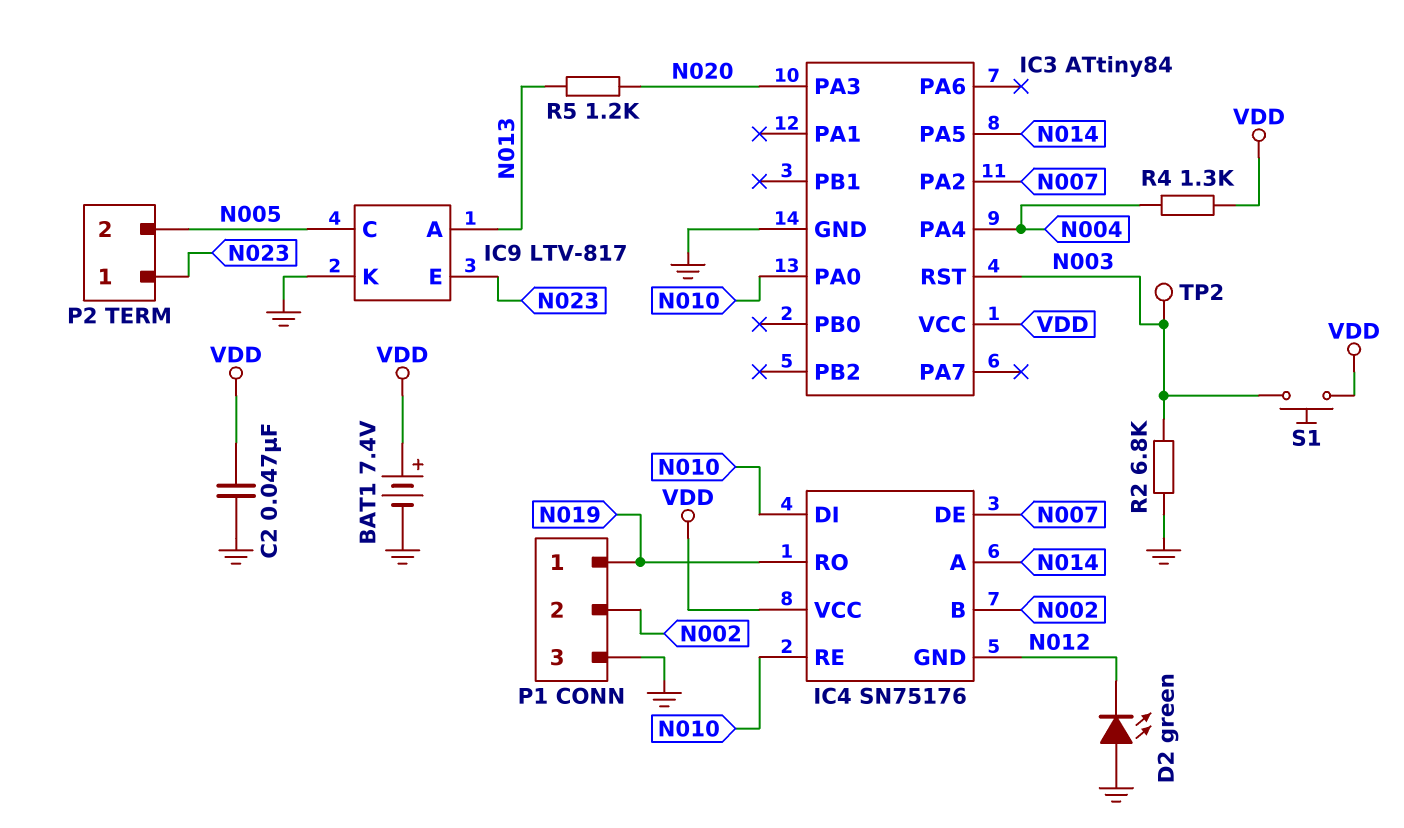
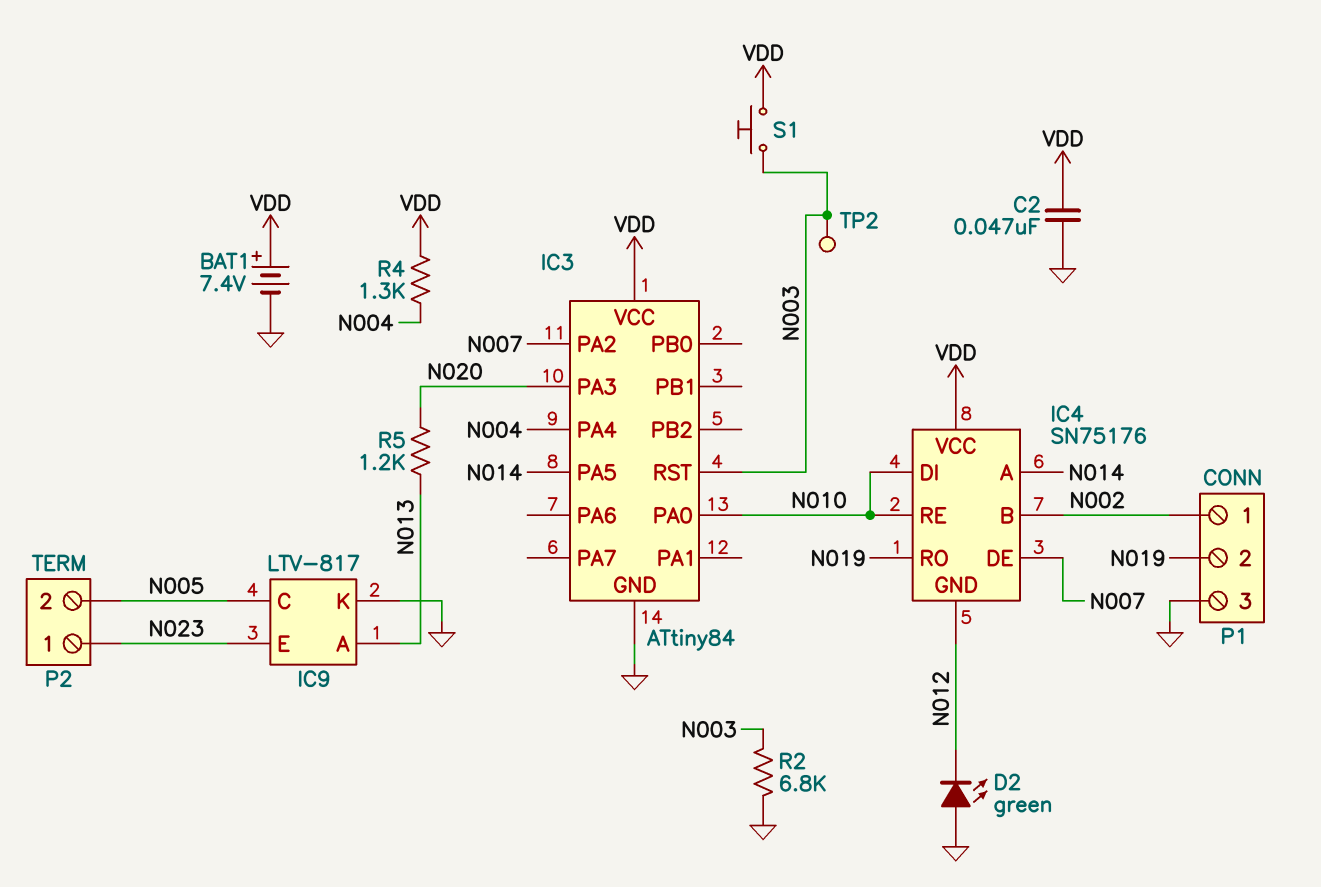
P1 pin 1: N019 -> N002
P1 pin 2: N002 -> N019

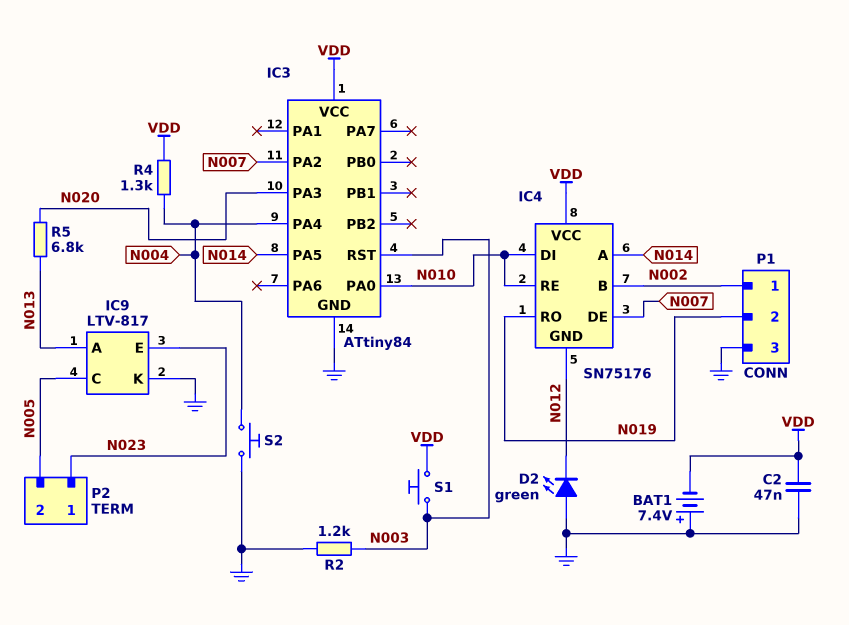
BAT1: 7.4V (plus VDD, minus GND) -> 7.4V (plus GND, minus VDD)
R2: 6.8k (GND, N003) -> 1.2k (GND, N003)
R5: 1.2k (N013, N020) -> 6.8k (N013, N020)
S2: none -> button (GND, N004)
TP2: test point (N003) -> none

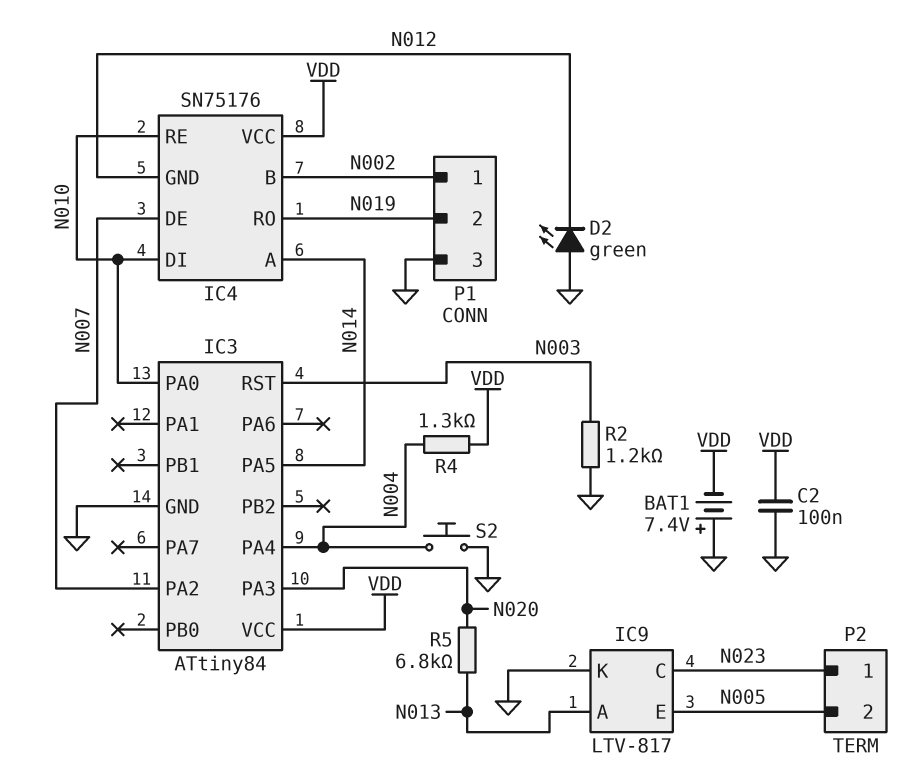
C2: 47nF (GND, VDD) -> 100nF (GND, VDD)
IC9 pin C: N005 -> N023
IC9 pin E: N023 -> N005
S1: button (N003, VDD) -> none

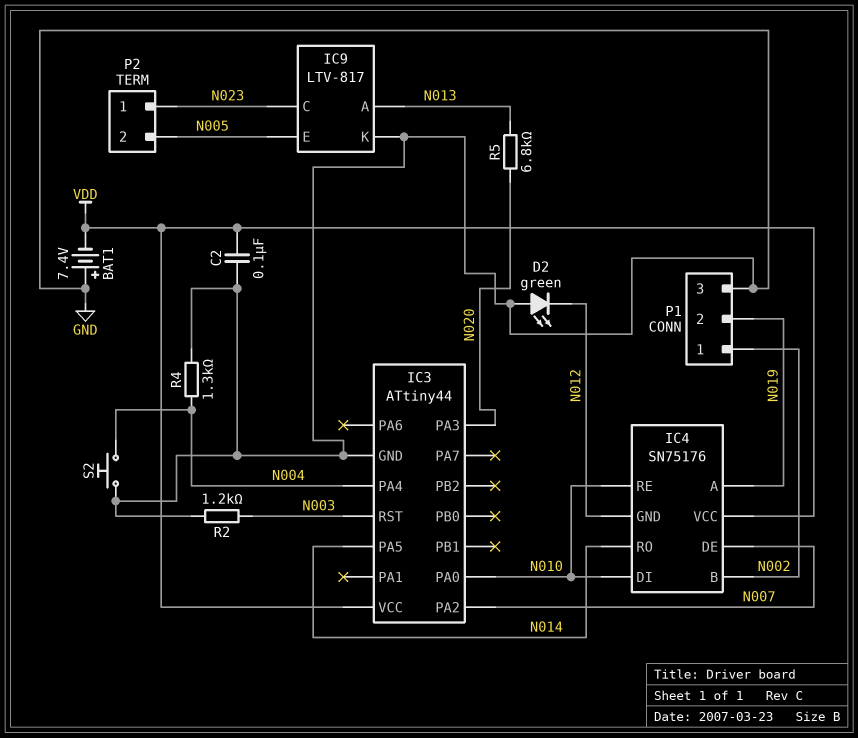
IC3: ATtiny84 -> ATtiny44
IC4 pin A: N014 -> N019
IC4 pin RO: N019 -> N014
R4: 1.3k (N004, VDD) -> 1.3k (GND, N004)

